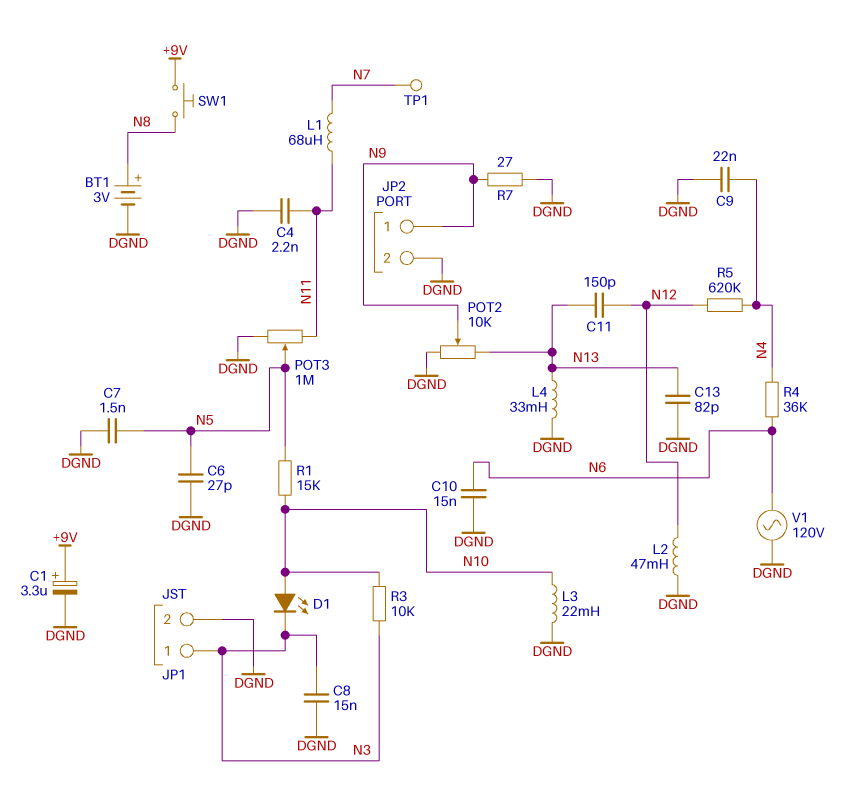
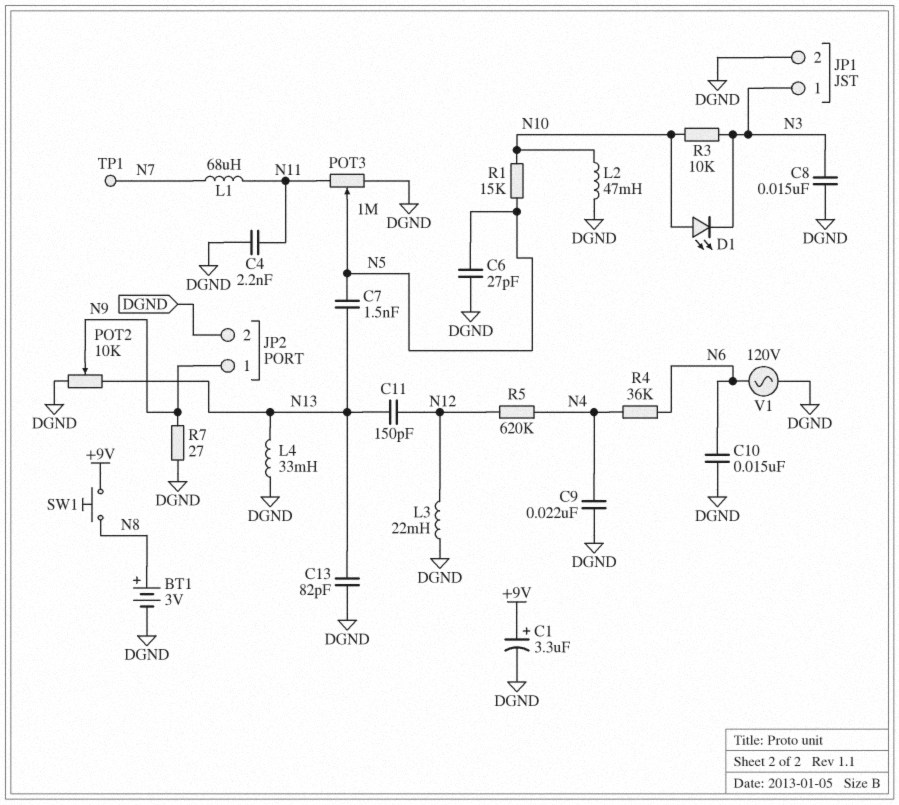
C7: 1.5nF (DGND, N5) -> 1.5nF (N5, N13)
L2: 47mH (DGND, N12) -> 47mH (DGND, N10)
L3: 22mH (DGND, N10) -> 22mH (DGND, N12)

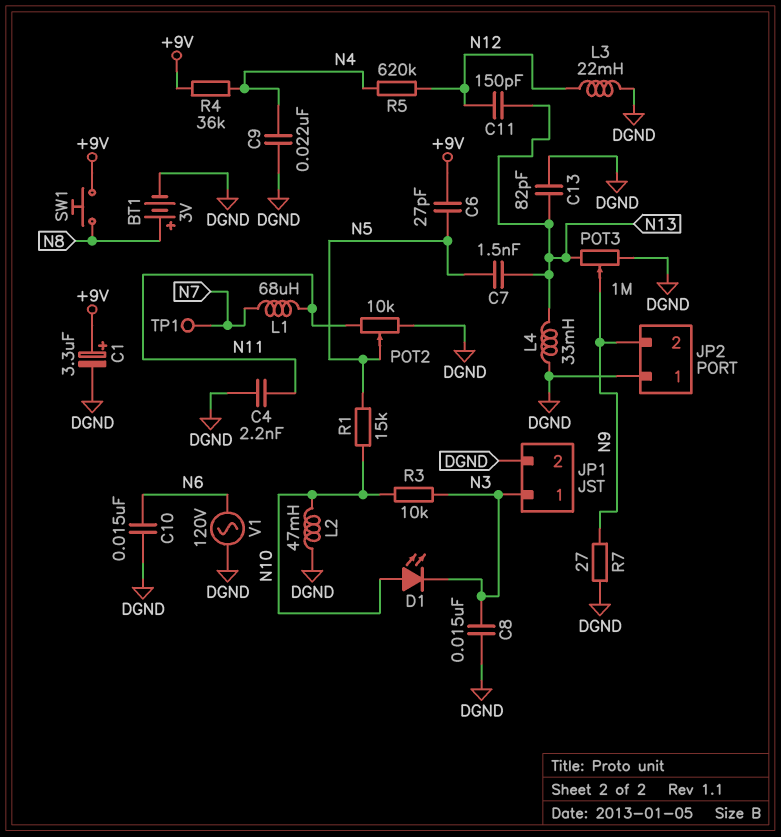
C6: 27pF (DGND, N5) -> 27pF (+9V, N5)
JP2 pin 1: N9 -> DGND
JP2 pin 2: DGND -> N9
POT2: 10k (DGND, N13, wiper N9) -> 10k (DGND, N11, wiper N5)
POT3: 1M (DGND, N11, wiper N5) -> 1M (DGND, N13, wiper N9)
R4: 36k (N4, N6) -> 36k (+9V, N4)

